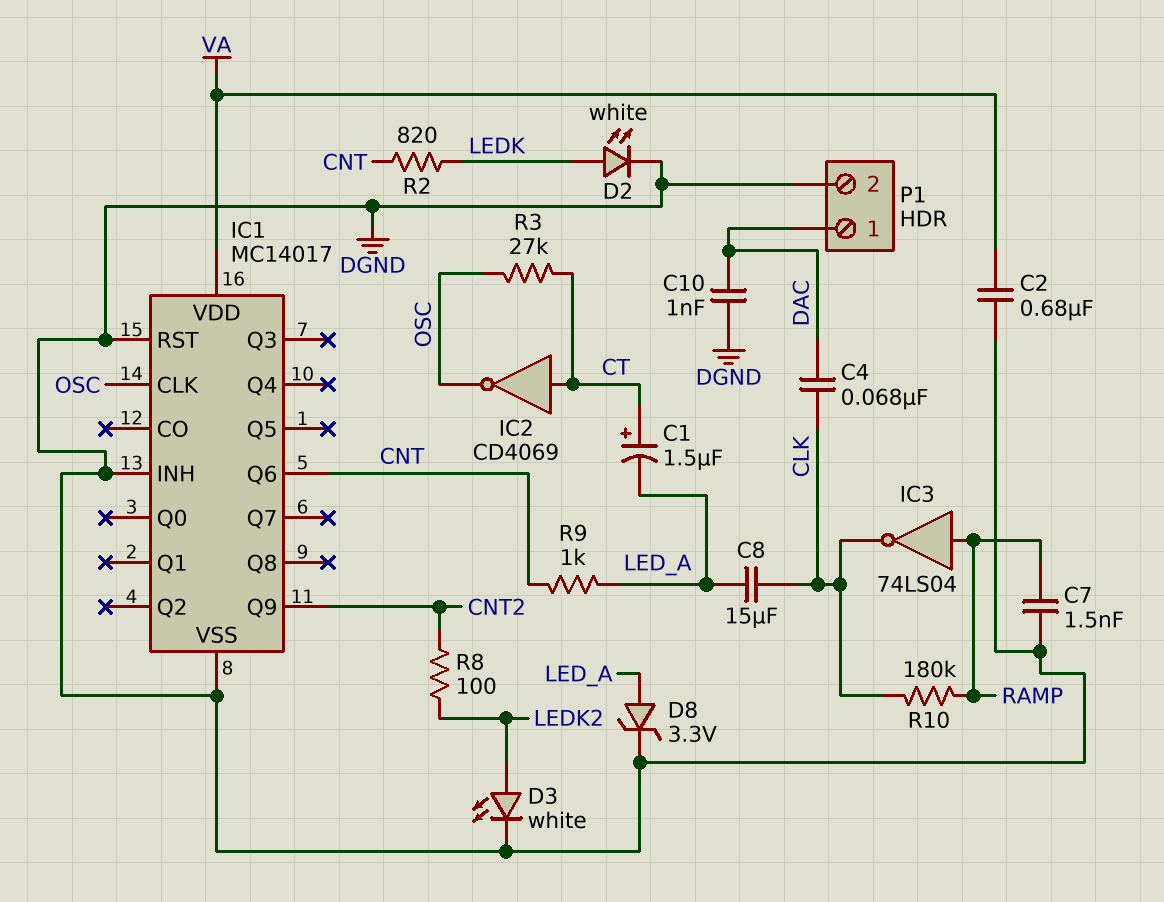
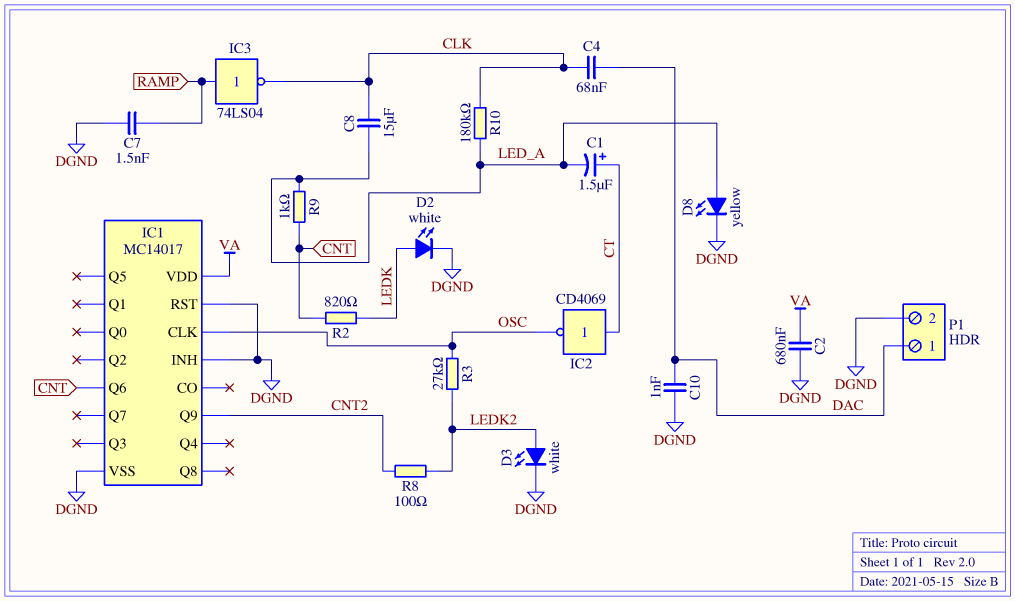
D8: zener 3.3V (A LED_A, K DGND) -> LED yellow (A LED_A, K DGND)
R3: 27k (CT, OSC) -> 27k (LEDK2, OSC)
R10: 180k (CLK, RAMP) -> 180k (CLK, LED_A)

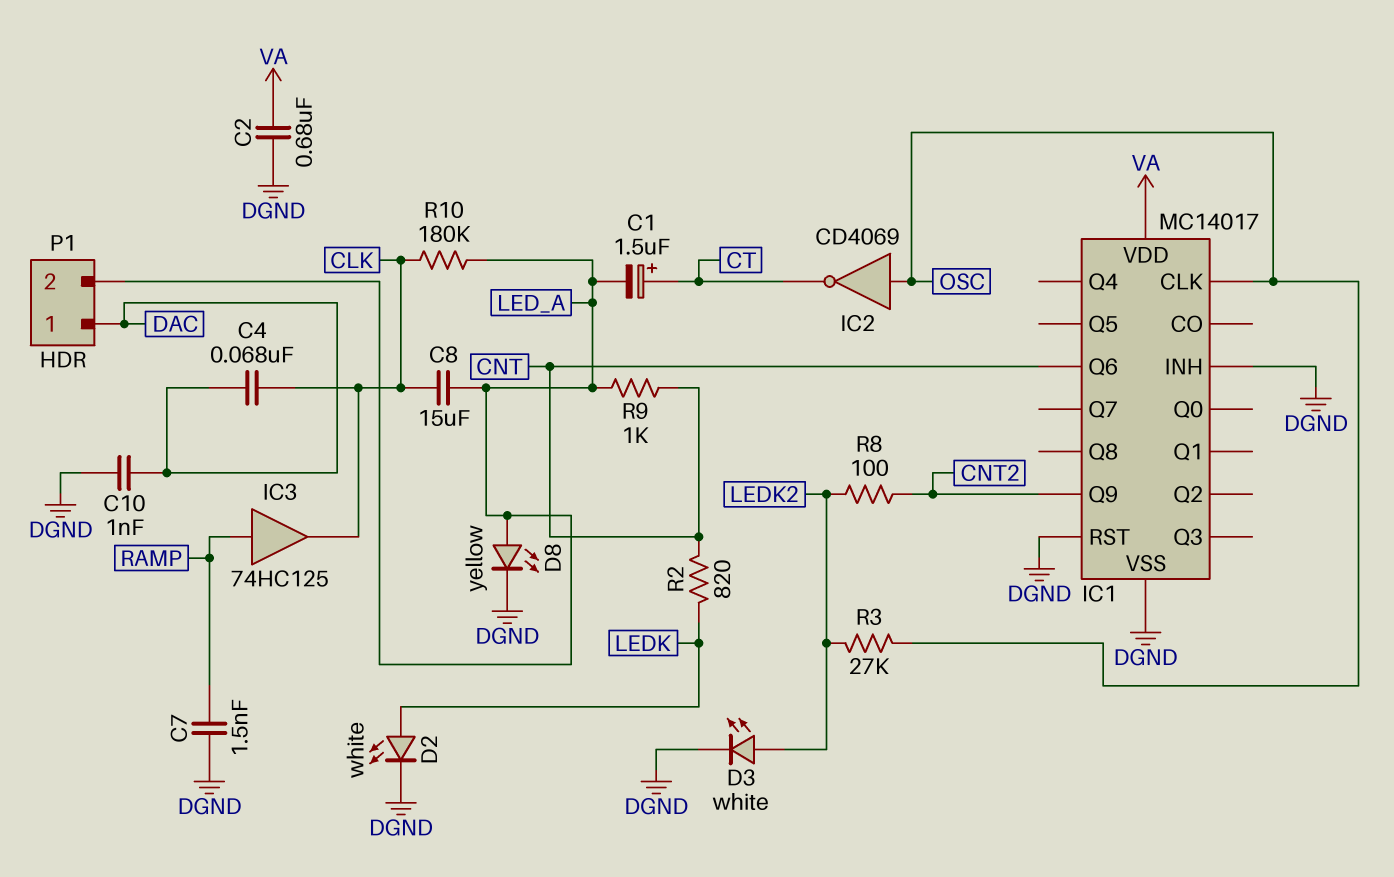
IC2: NOT CD4069 (in CT, out OSC) -> NOT CD4069 (in OSC, out CT)
IC3: NOT 74LS04 (in RAMP, out CLK) -> buffer 74HC125 (in RAMP, out CLK)
P1 pin 2: DGND -> LED_A

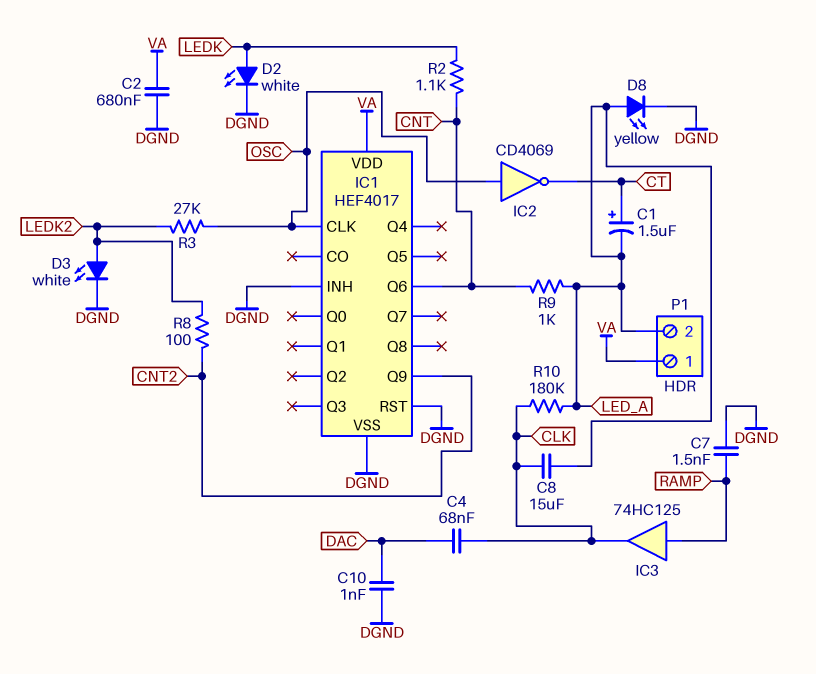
IC1: MC14017 -> HEF4017
P1 pin 1: DAC -> VA
R2: 820 (CNT, LEDK) -> 1.1k (CNT, LEDK)

